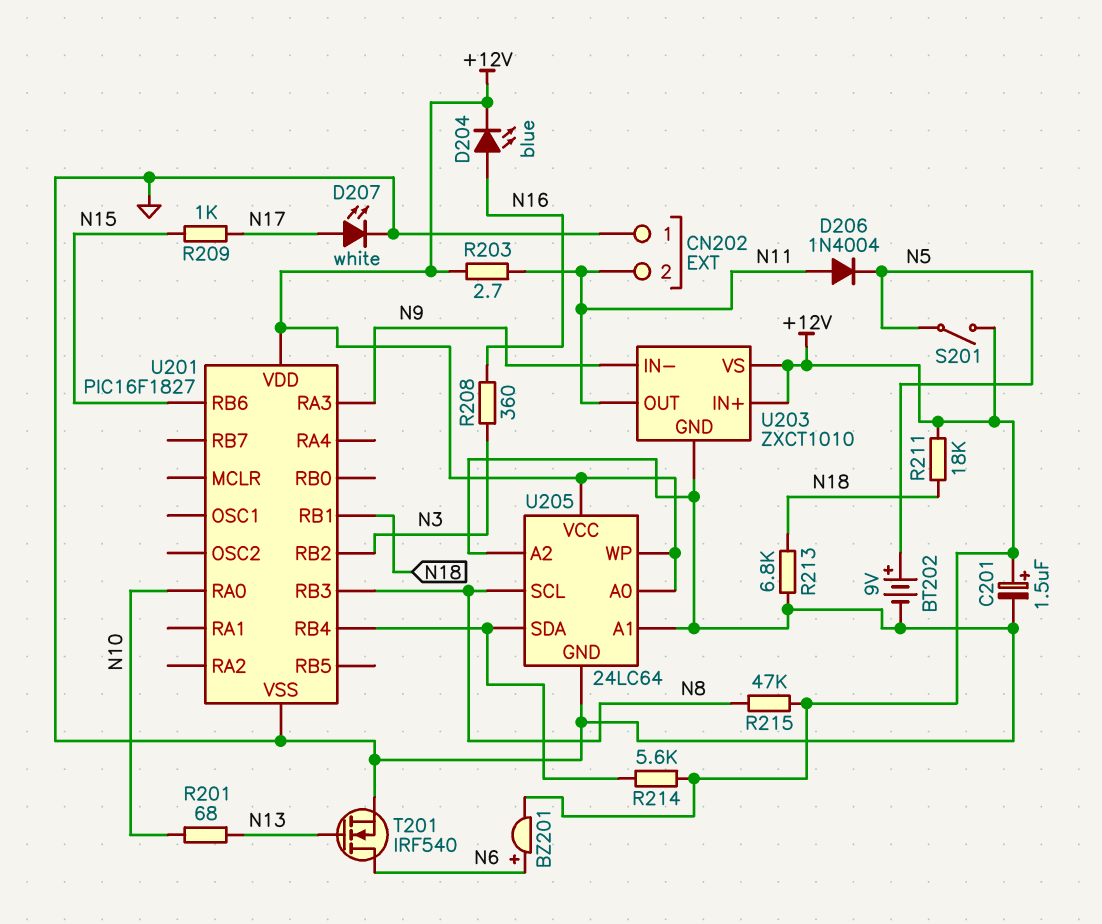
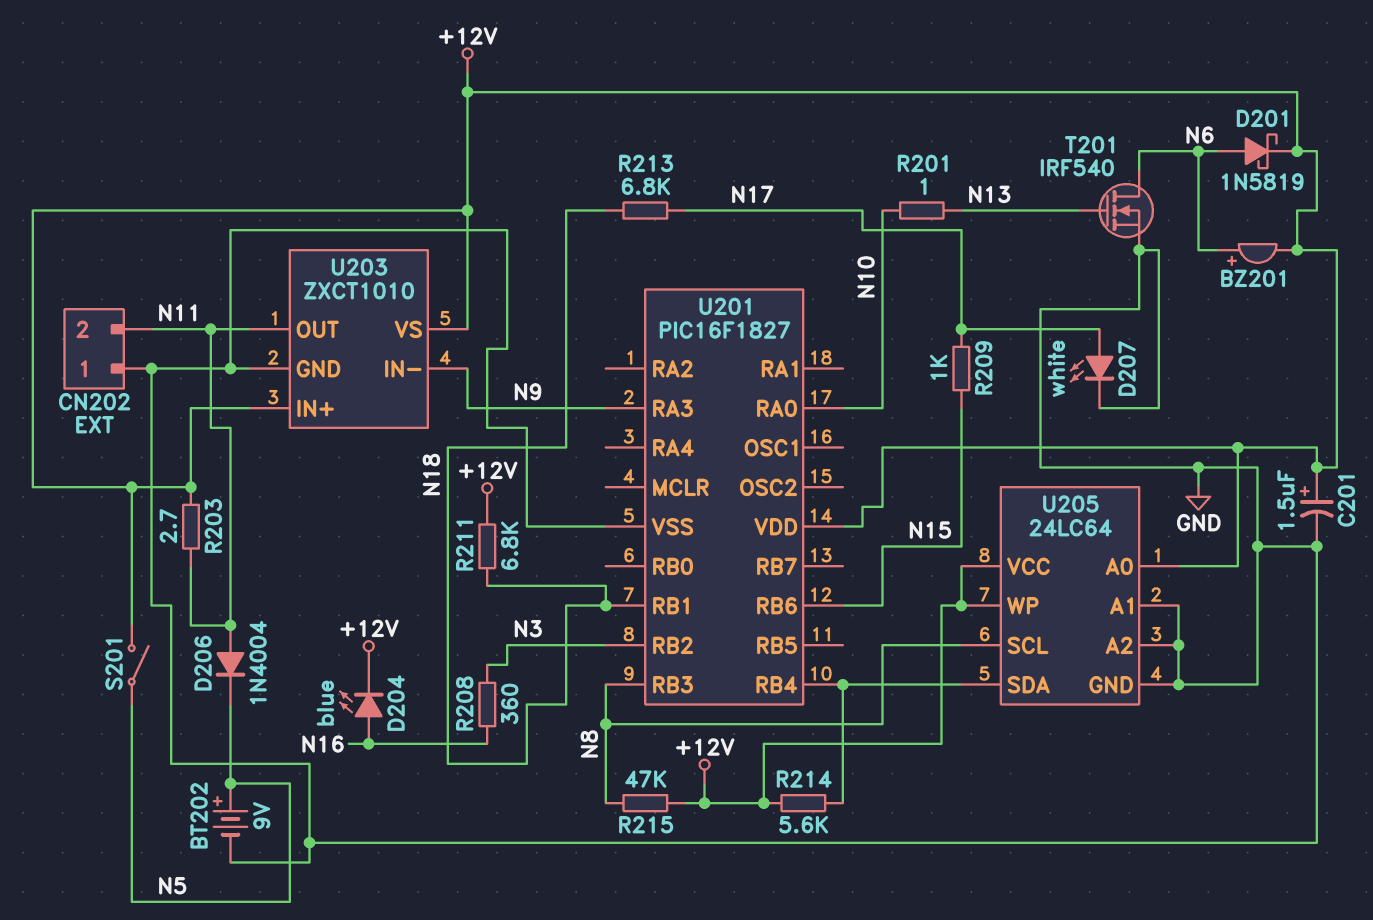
D201: none -> schottky 1N5819 (A N6, K +12V)
R201: 68 (N10, N13) -> 1 (N10, N13)
R211: 18k (+12V, N18) -> 6.8k (+12V, N18)
R213: 6.8k (GND, N18) -> 6.8k (N17, N18)

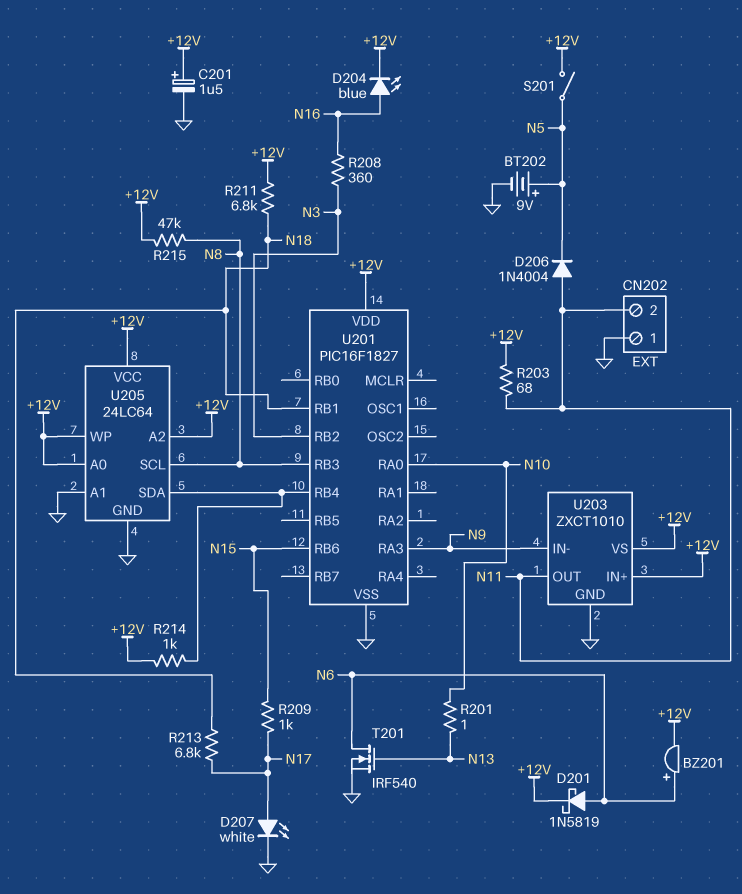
R203: 2.7 (+12V, N11) -> 68 (+12V, N11)
R214: 5.6k (+12V, U201/RB4) -> 1k (+12V, U201/RB4)
U205 pin A2: GND -> +12V

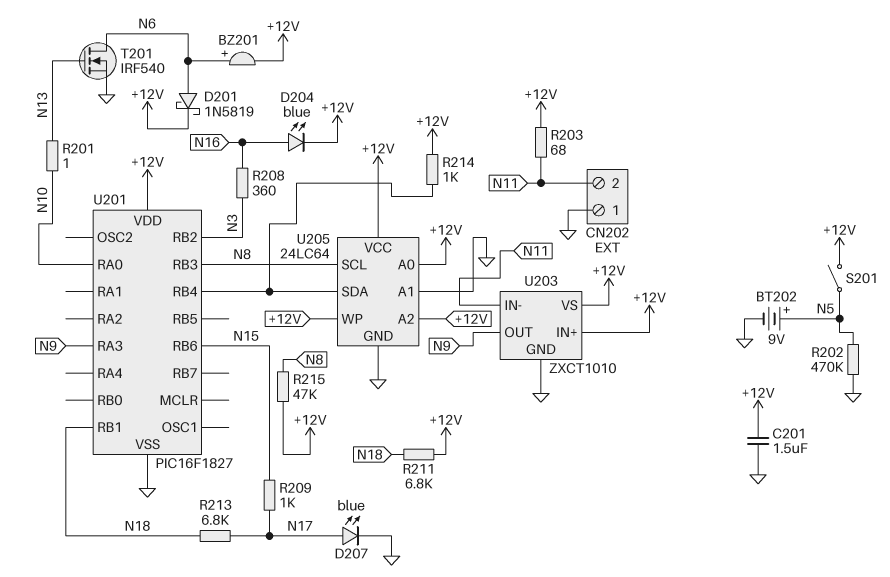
C201: 1.5uF (plus +12V, minus GND) -> 1.5uF (+12V, GND)
D206: diode 1N4004 (A N11, K N5) -> none
D207: LED white (A N17, K GND) -> LED blue (A N17, K GND)
R202: none -> 470k (GND, N5)
U203 pin IN-: N9 -> N11
U203 pin OUT: N11 -> N9

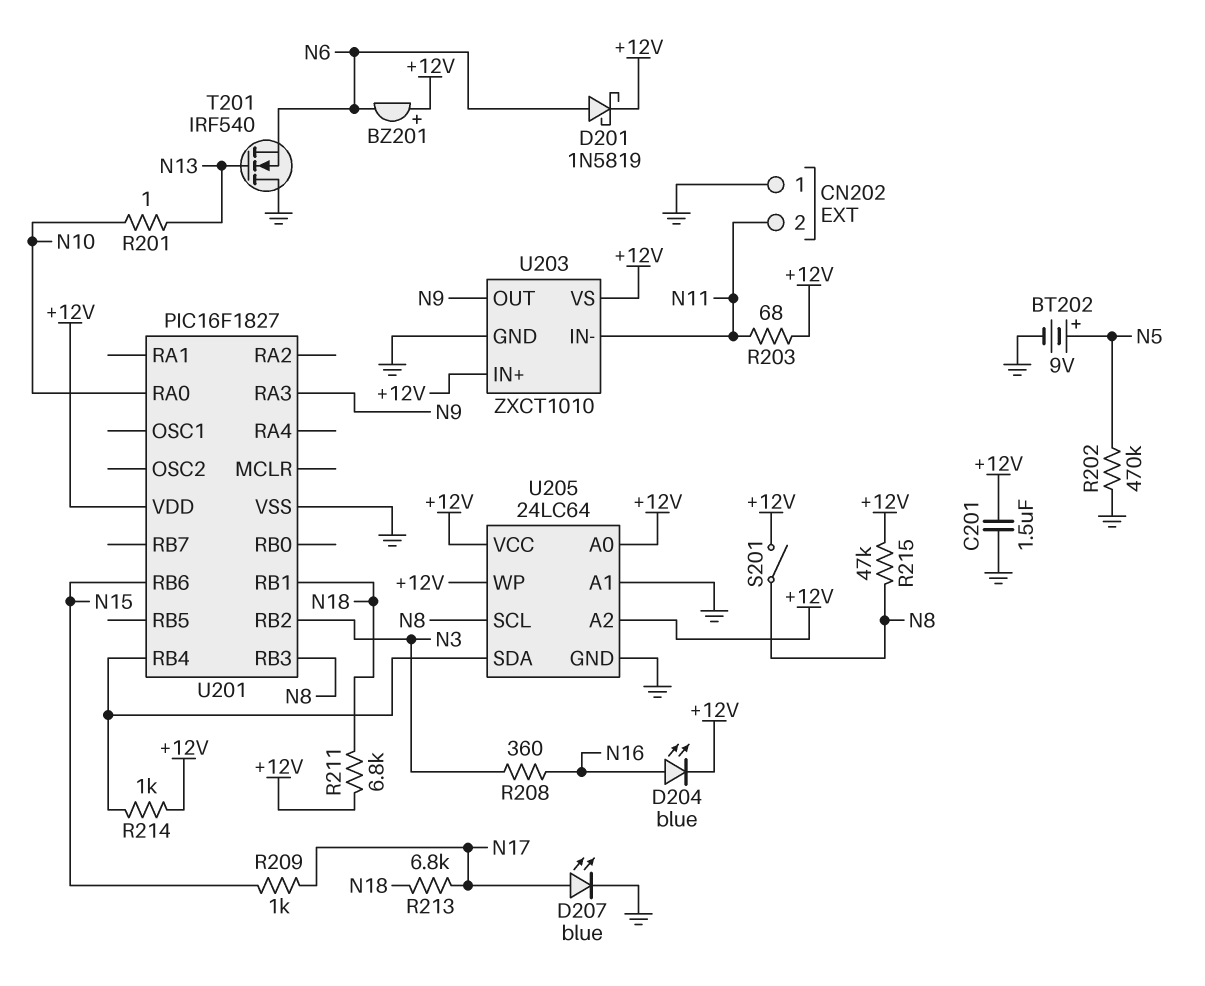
BZ201: buzzer (plus N6, minus +12V) -> buzzer (plus +12V, minus N6)
S201: switch (+12V, N5) -> switch (+12V, N8)
T201: NMOS IRF540 (G N13, D N6, S GND) -> NMOS IRF540 (G N13, D GND, S N6)

